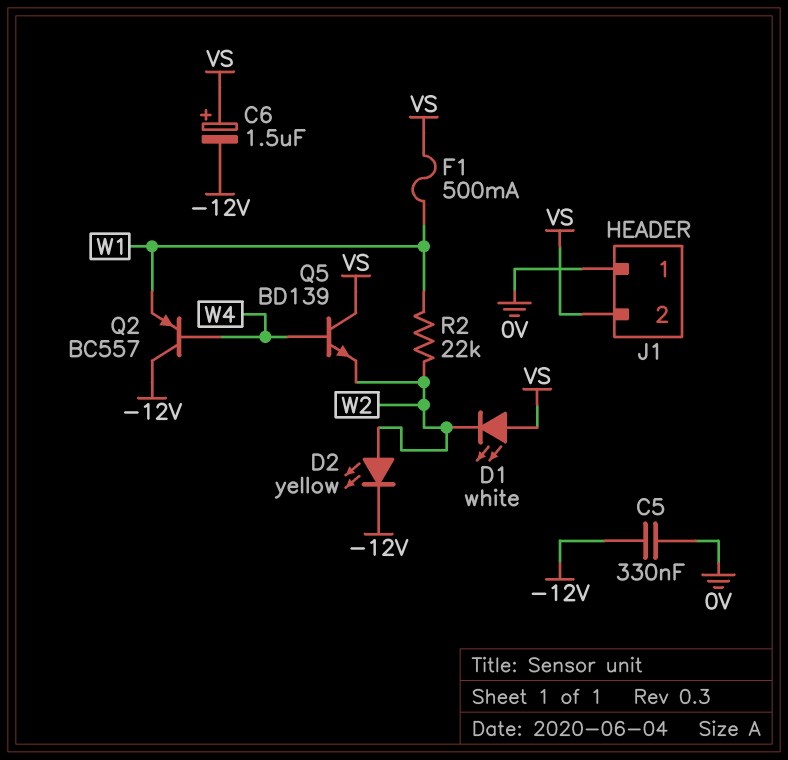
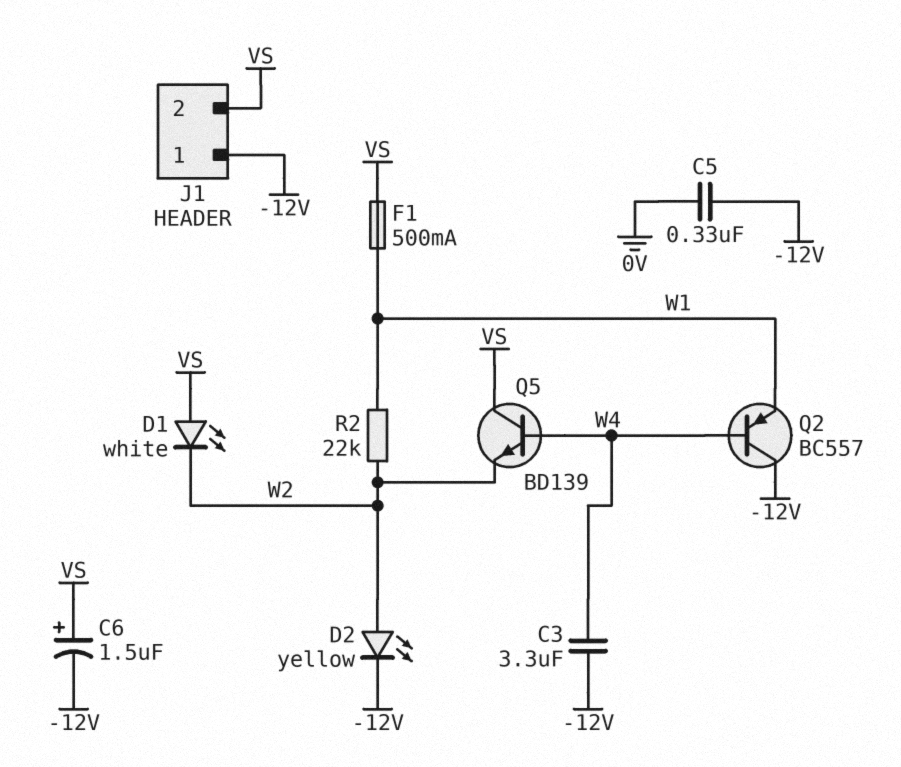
C3: none -> 3.3uF (-12V, W4)
J1 pin 1: 0V -> -12V

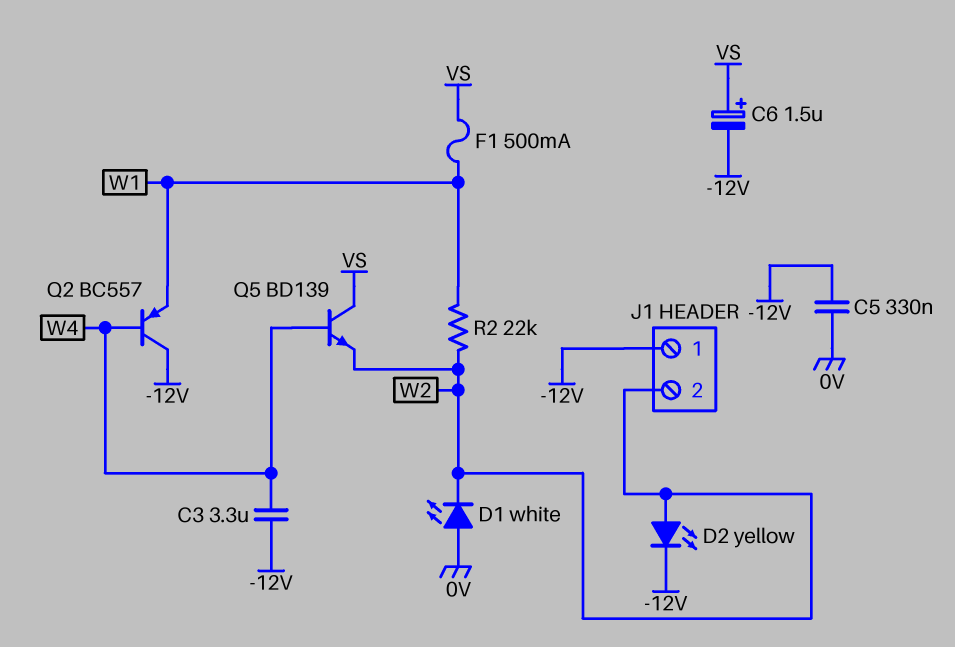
D1: LED white (A VS, K W2) -> LED white (A 0V, K W2)
J1 pin 2: VS -> W2

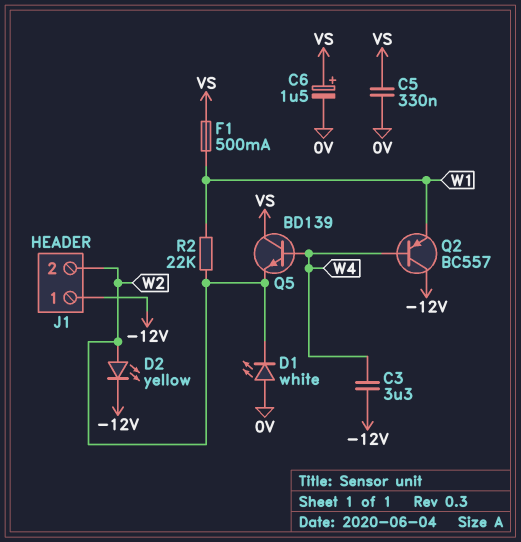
C5: 330nF (-12V, 0V) -> 330nF (0V, VS)
C6: 1.5uF (plus VS, minus -12V) -> 1.5uF (plus VS, minus 0V)

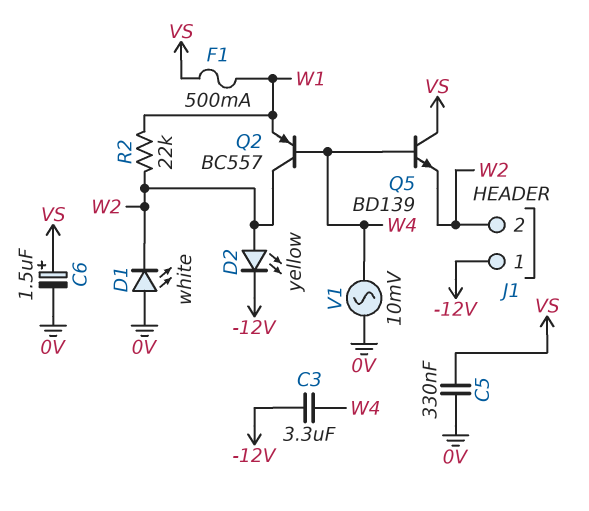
Q2: PNP BC557 (B W4, C -12V, E W1) -> PNP BC557 (B W4, C W2, E W1)
V1: none -> AC 10mV (0V, W4)

